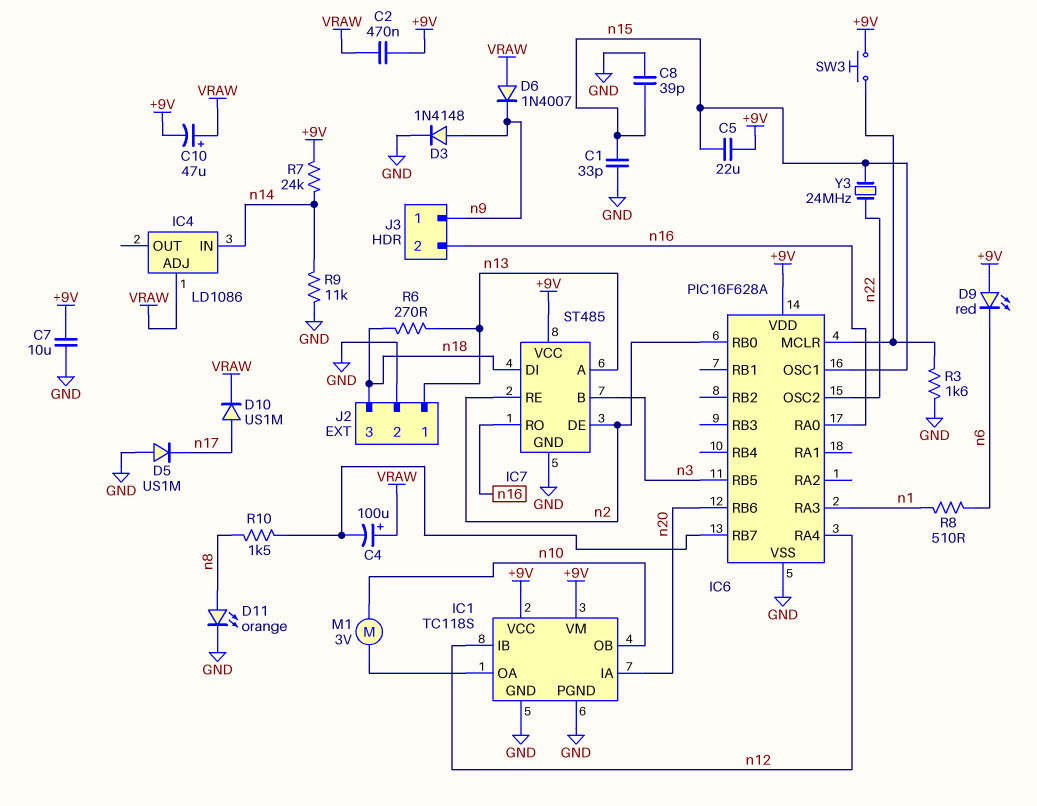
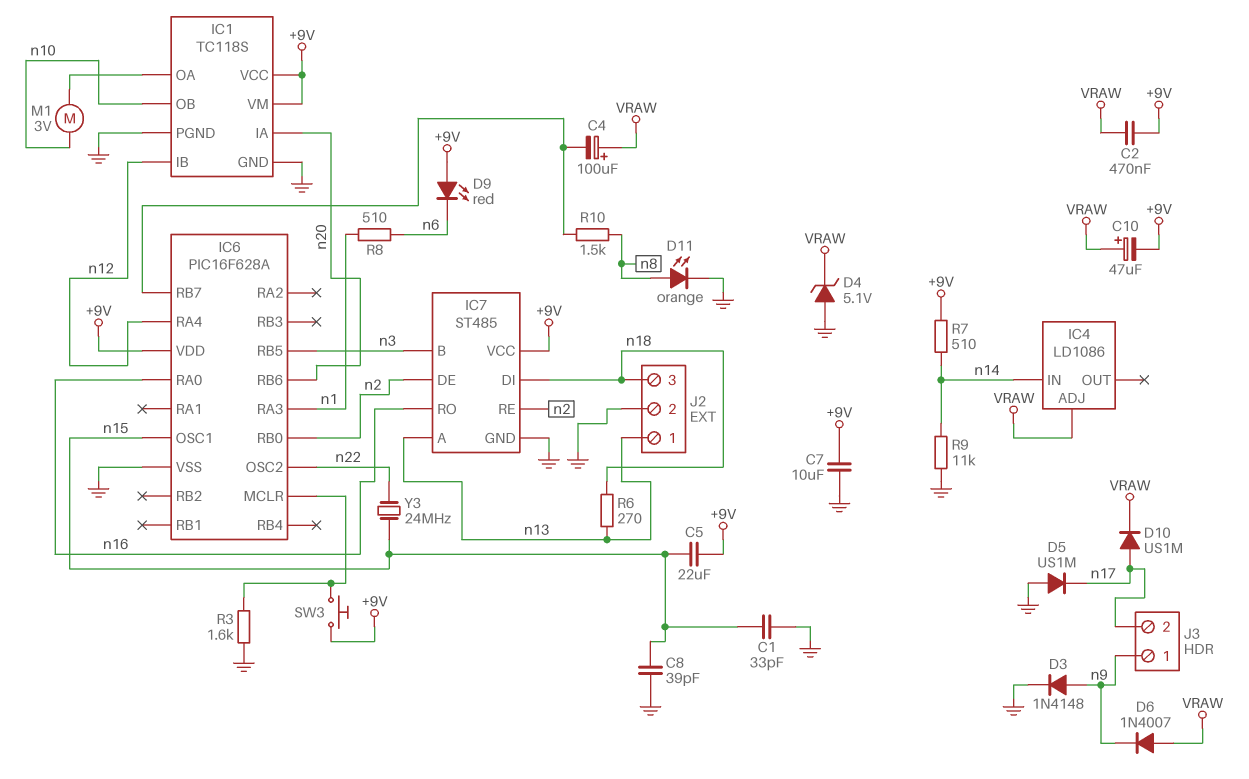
D4: none -> zener 5.1V (A GND, K VRAW)
J3 pin 2: n16 -> n17
R7: 24k (+9V, n14) -> 510 (+9V, n14)

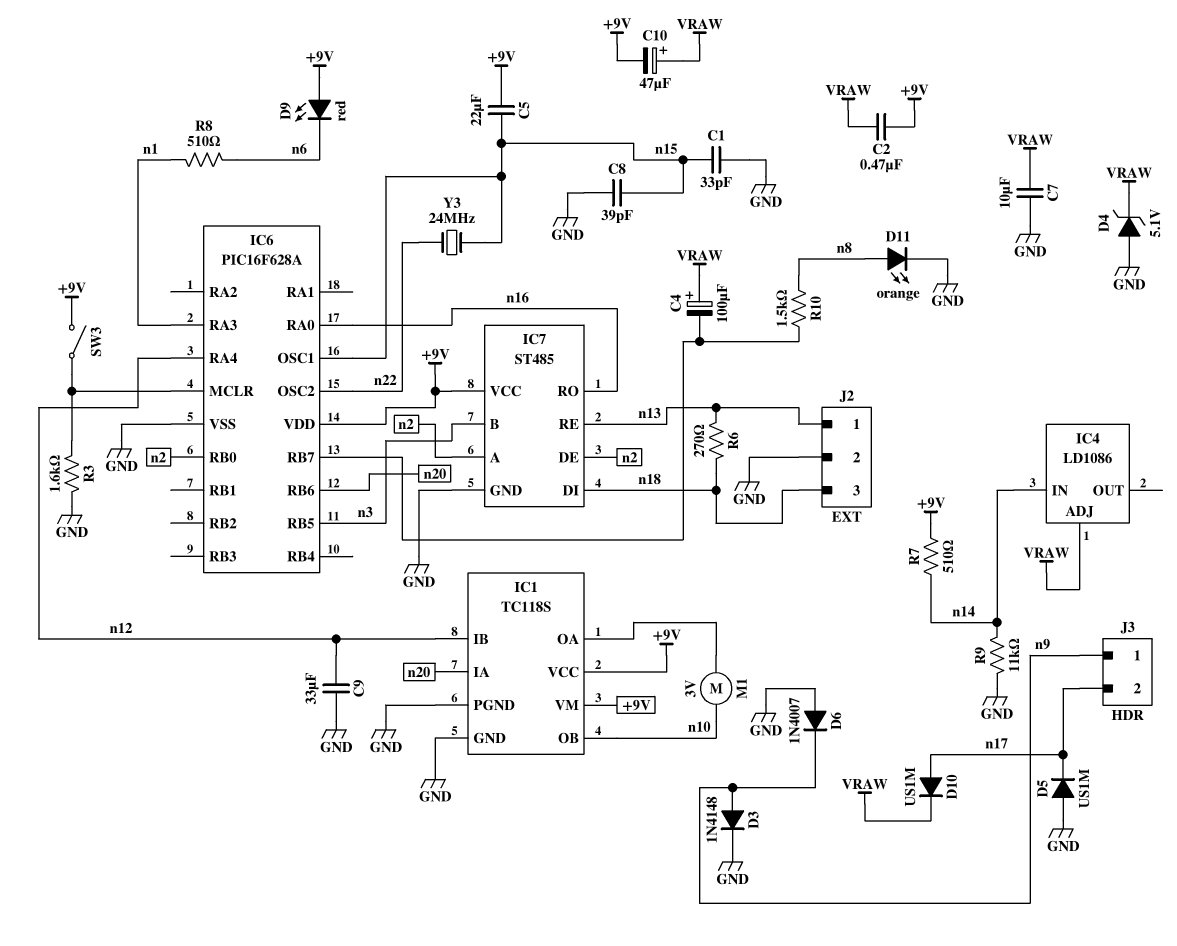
C7: 10uF (+9V, GND) -> 10uF (GND, VRAW)
C9: none -> 33uF (GND, n12)
D6: diode 1N4007 (A VRAW, K n9) -> diode 1N4007 (A GND, K n9)
IC7 pin A: n13 -> n2
IC7 pin RE: n2 -> n13
SW3: button (+9V, IC6/MCLR) -> switch (+9V, IC6/MCLR)

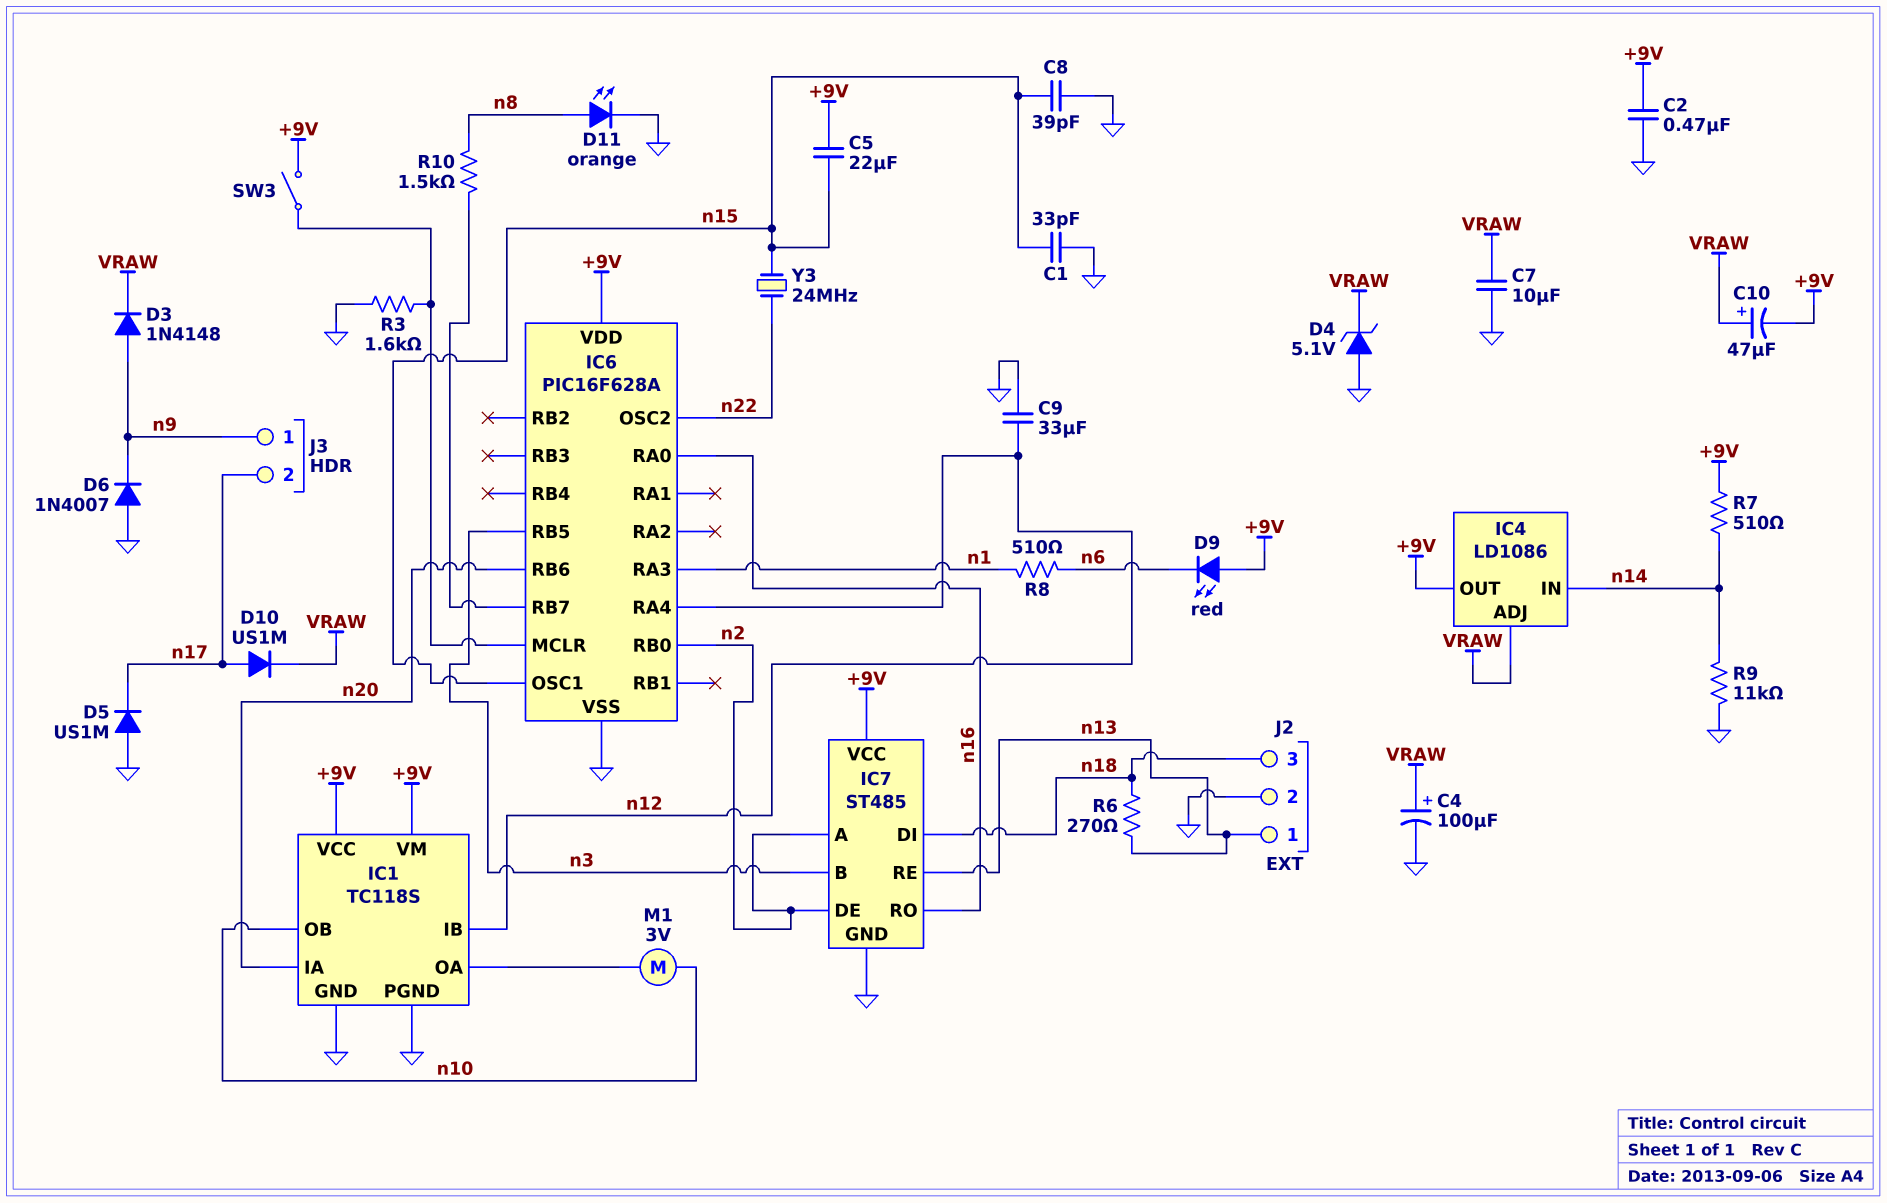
C2: 470nF (+9V, VRAW) -> 470nF (+9V, GND)
C4: 100uF (plus VRAW, minus IC6/RB7) -> 100uF (plus VRAW, minus GND)
D3: diode 1N4148 (A n9, K GND) -> diode 1N4148 (A n9, K VRAW)
IC4 pin OUT: none -> +9V

